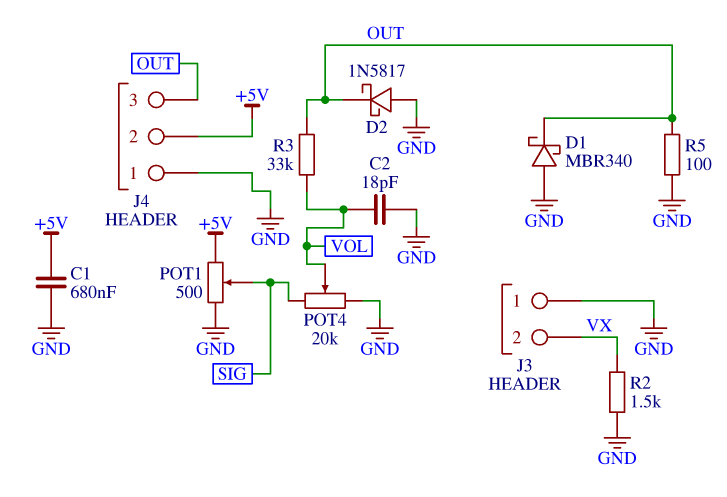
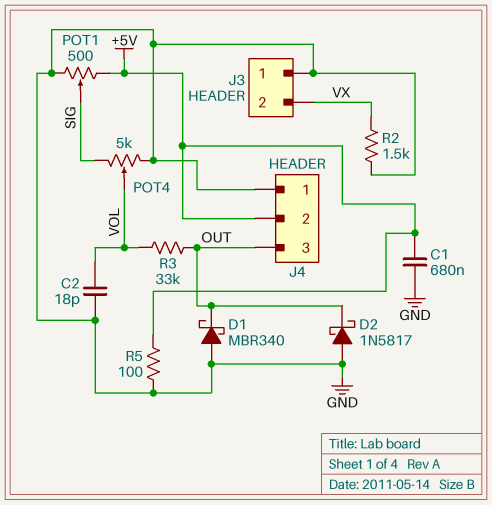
POT4: 20k (GND, SIG, wiper VOL) -> 5k (GND, SIG, wiper VOL)
R5: 100 (GND, OUT) -> 100 (+5V, GND)

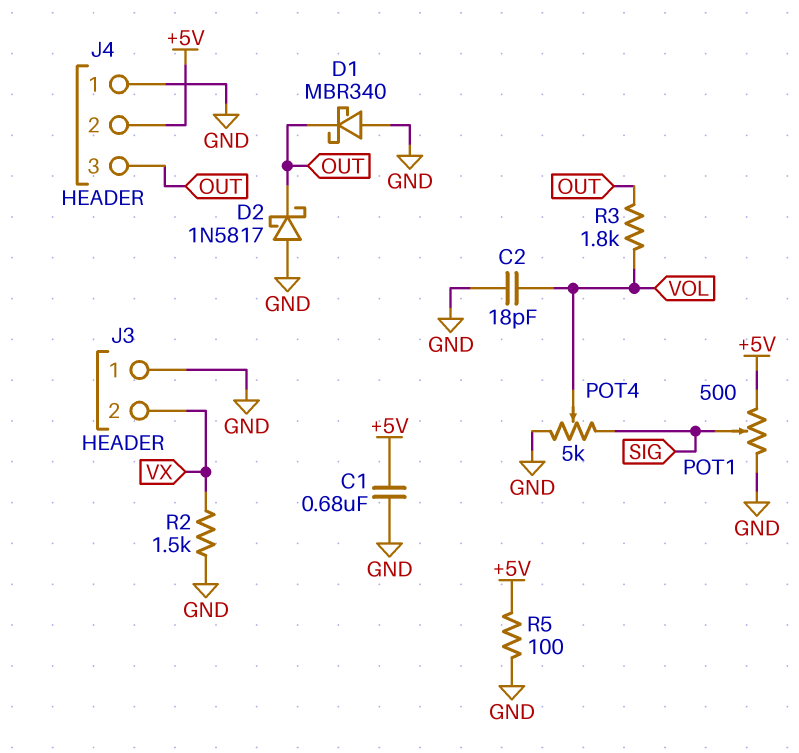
R3: 33k (OUT, VOL) -> 1.8k (OUT, VOL)

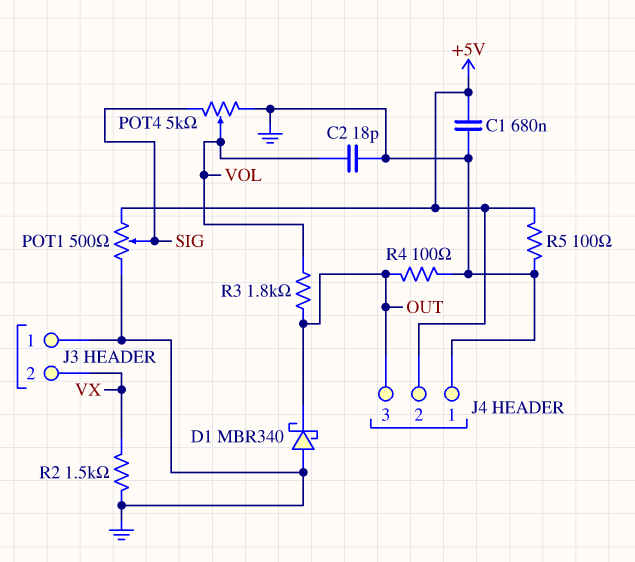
D2: schottky 1N5817 (A GND, K OUT) -> none
R4: none -> 100 (GND, OUT)

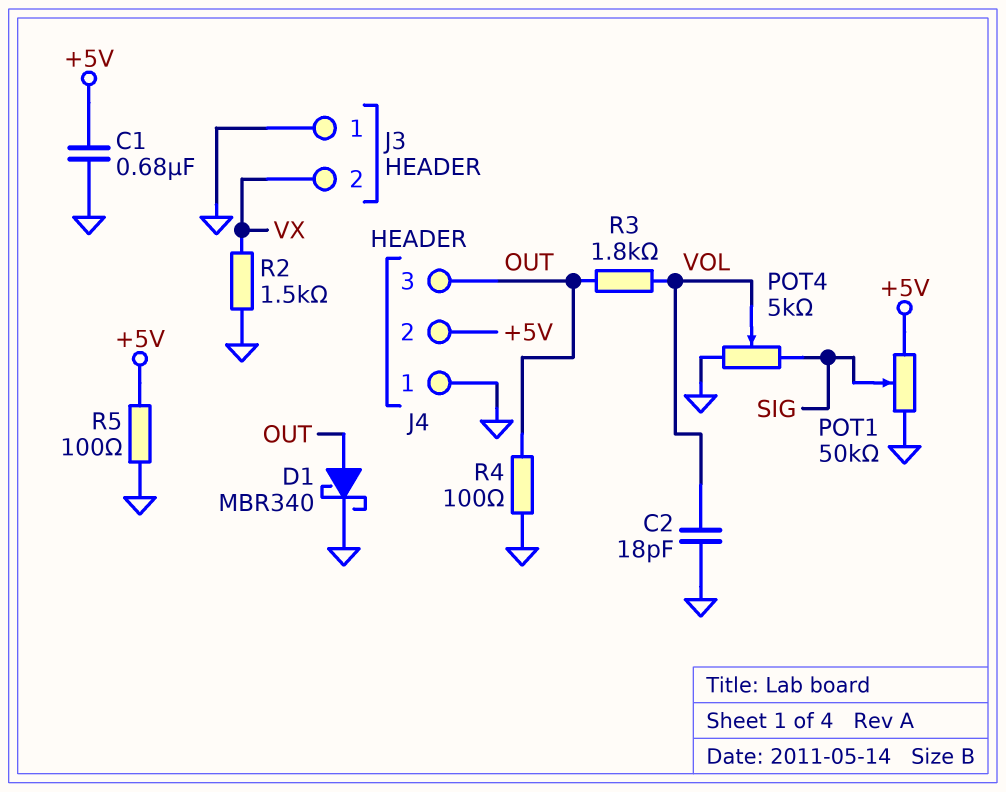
D1: schottky MBR340 (A GND, K OUT) -> schottky MBR340 (A OUT, K GND)
POT1: 500 (+5V, GND, wiper SIG) -> 50k (+5V, GND, wiper SIG)

